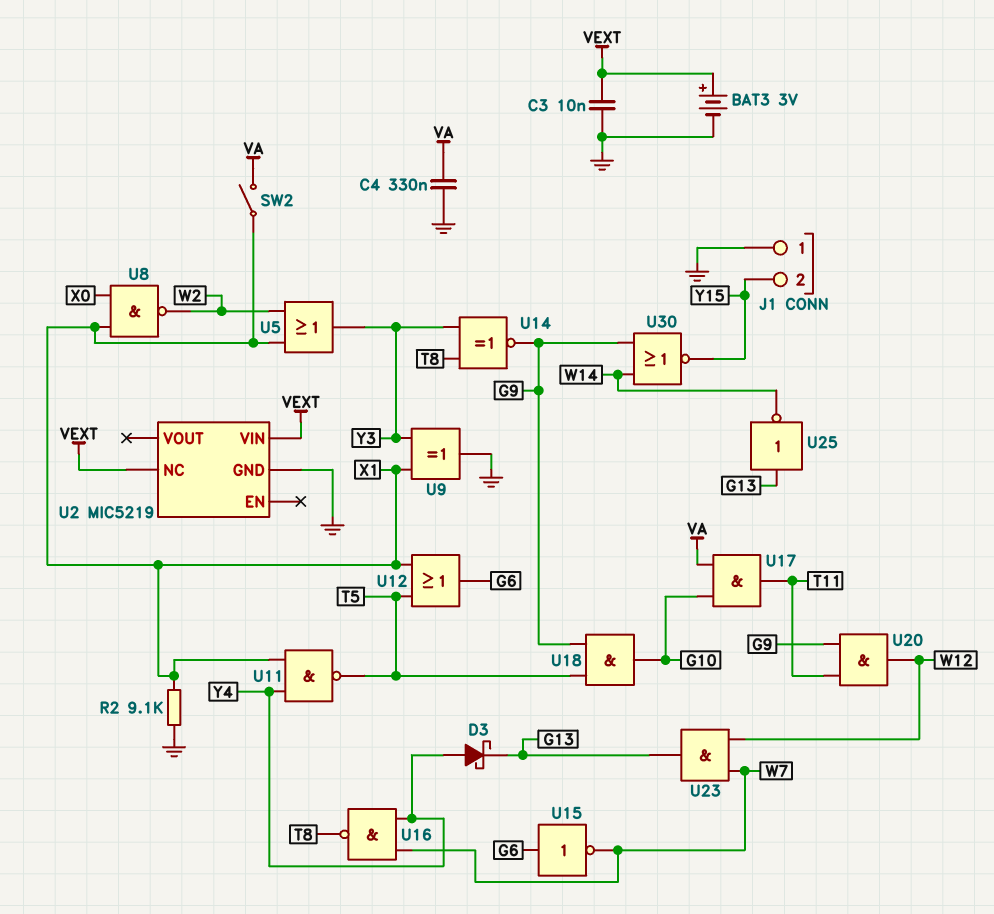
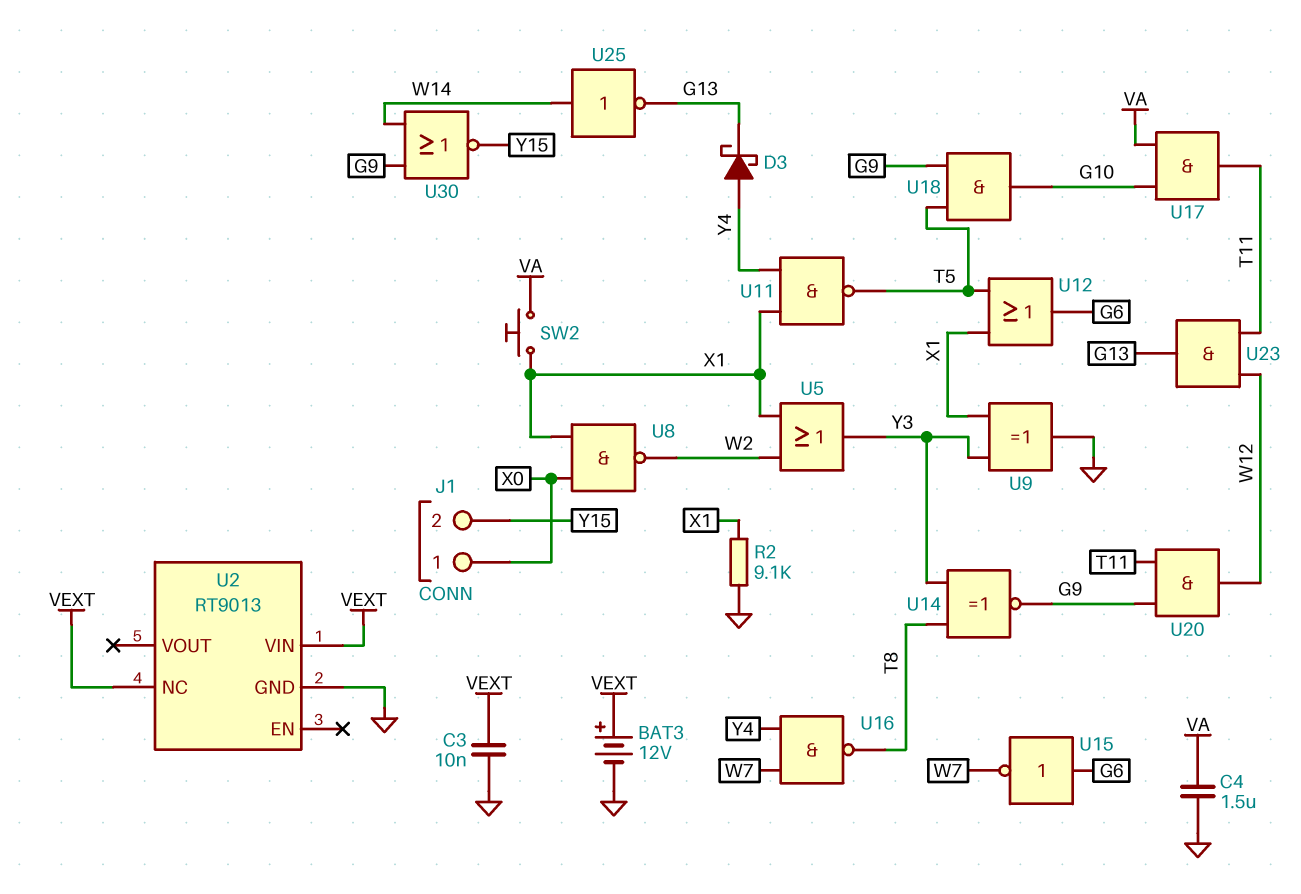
BAT3: 3V (plus VEXT, minus GND) -> 12V (plus VEXT, minus GND)
C4: 330nF (GND, VA) -> 1.5uF (GND, VA)
J1 pin 1: GND -> X0
SW2: switch (VA, X1) -> button (VA, X1)
U2: MIC5219 -> RT9013
U23: AND (in W7, in W12, out G13) -> AND (in T11, in W12, out G13)
U25: NOT (in G13, out W14) -> NOT (in W14, out G13)

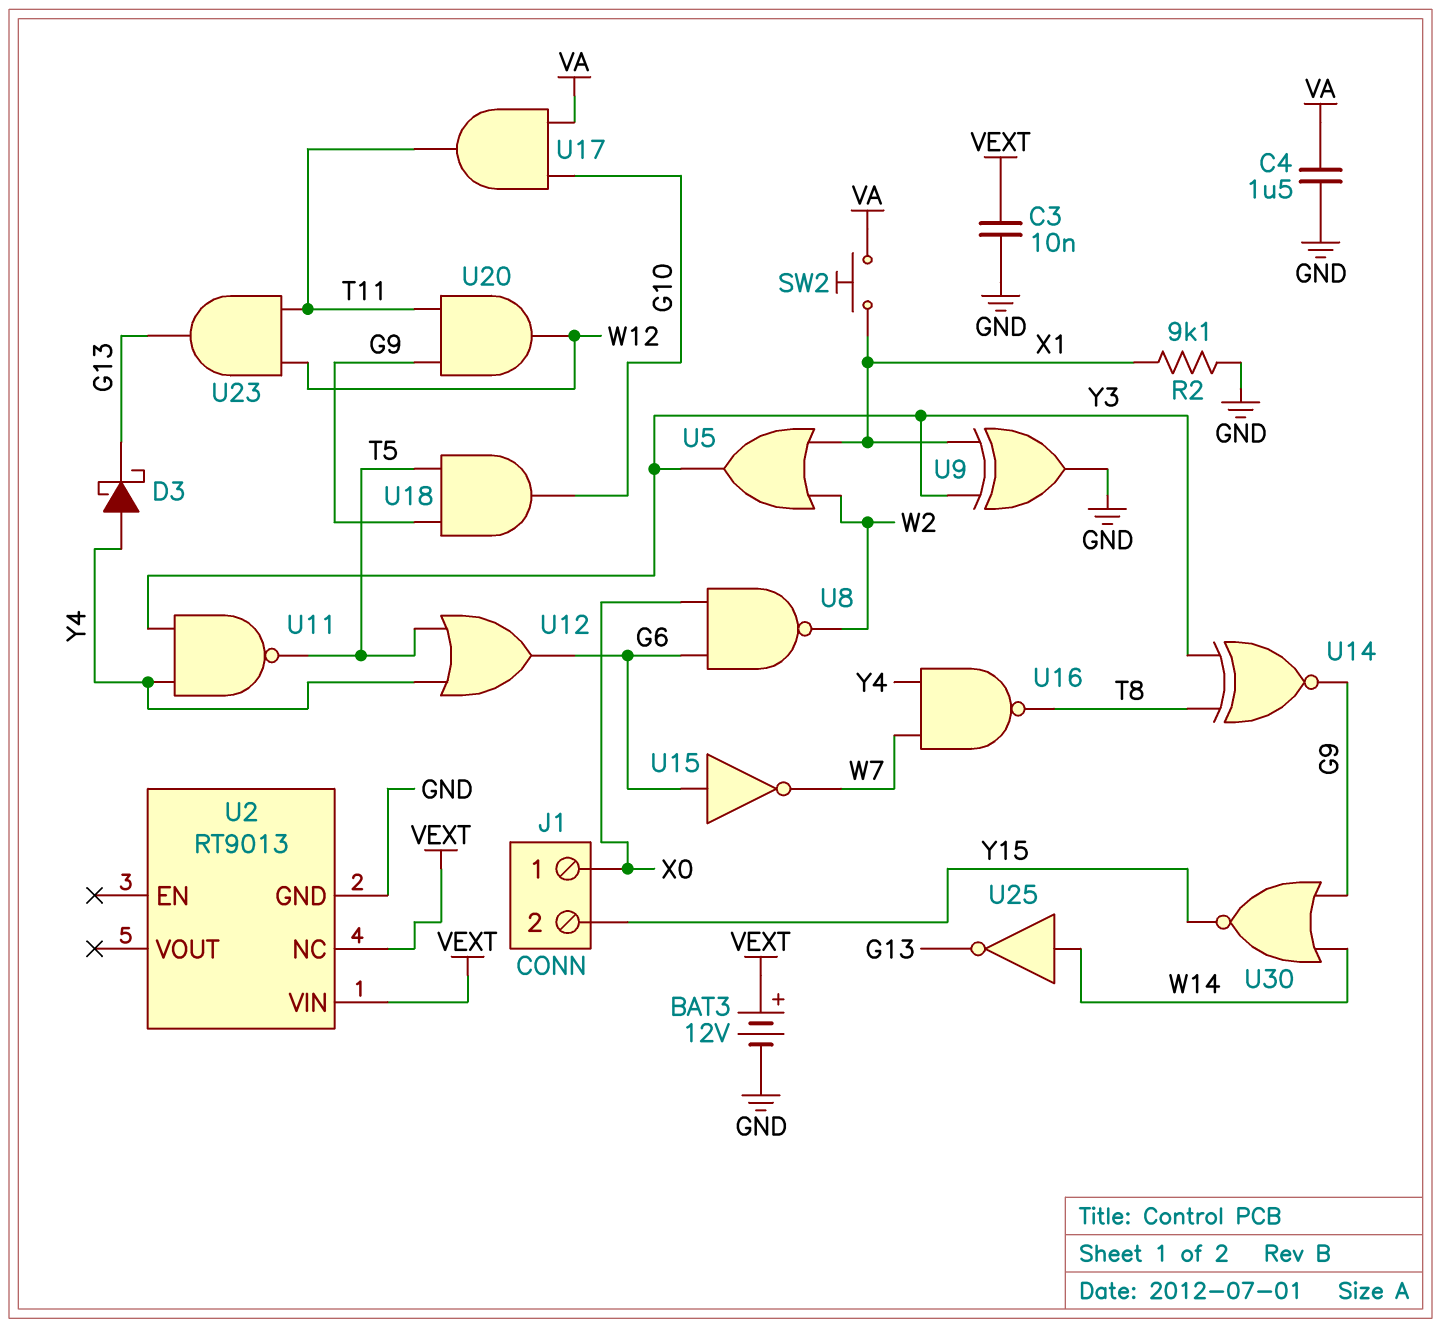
U8: NAND (in X0, in X1, out W2) -> NAND (in G6, in X0, out W2)
U11: NAND (in X1, in Y4, out T5) -> NAND (in Y3, in Y4, out T5)
U12: OR (in T5, in X1, out G6) -> OR (in T5, in Y4, out G6)

